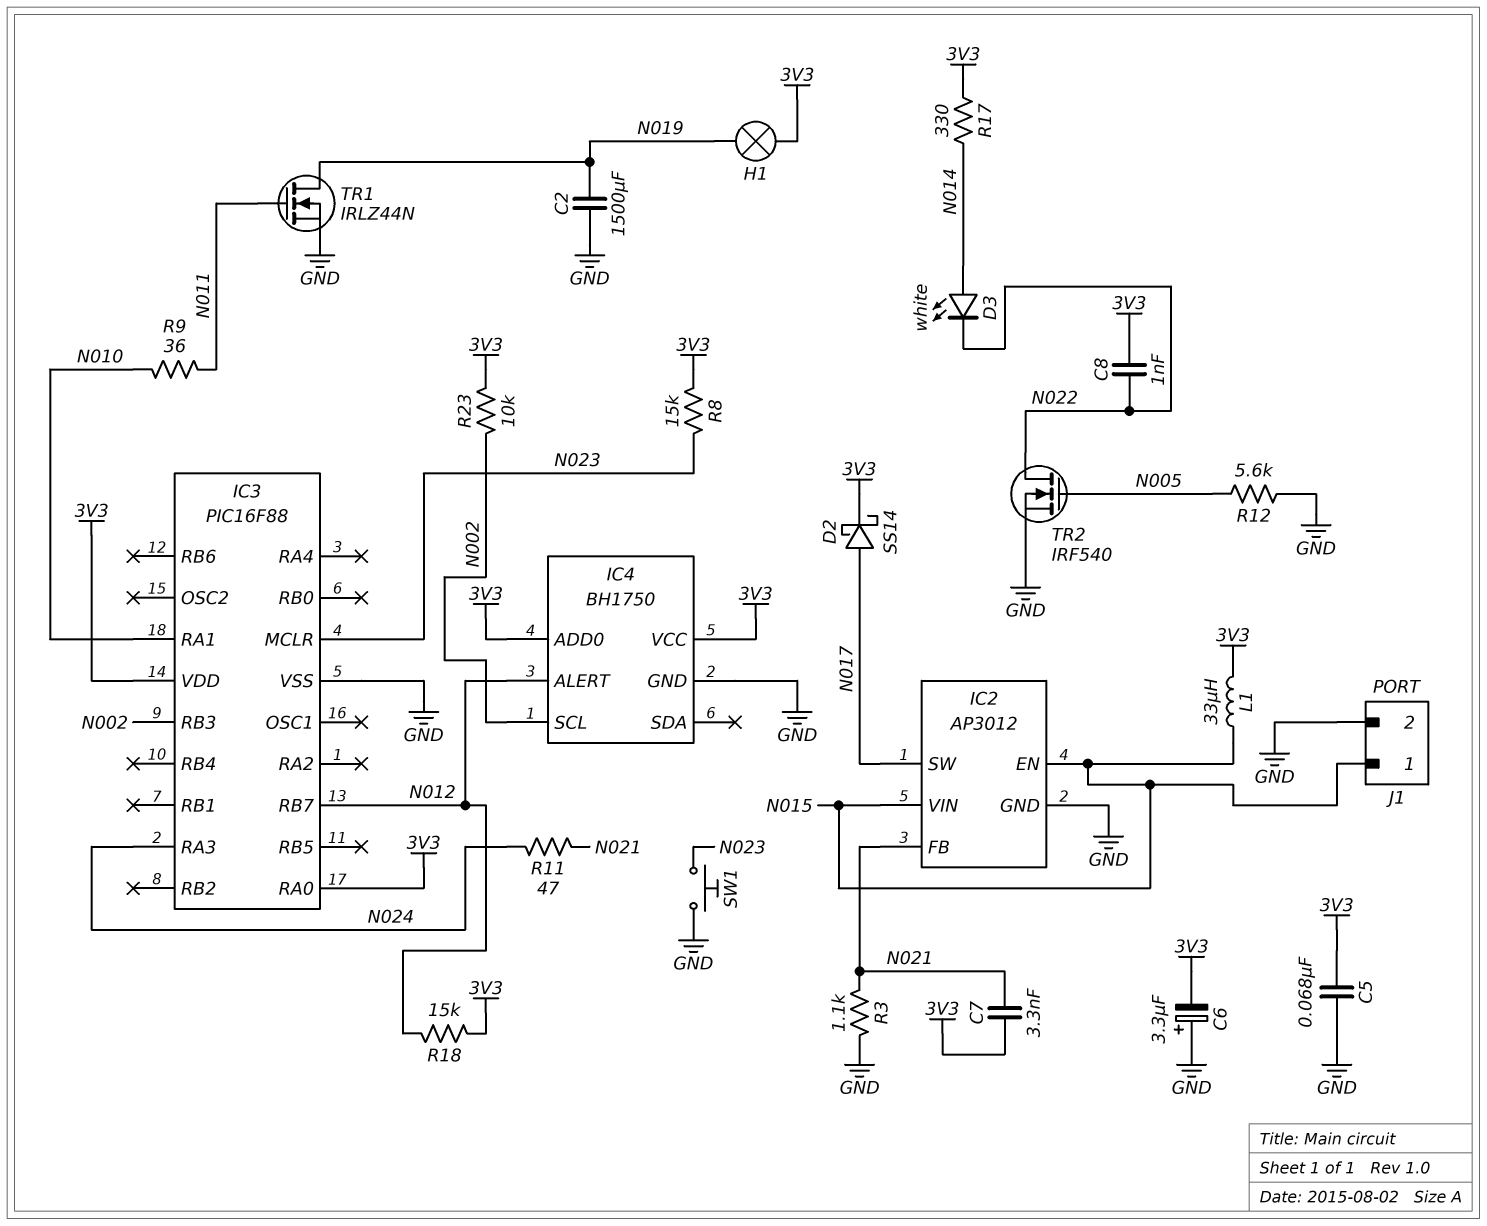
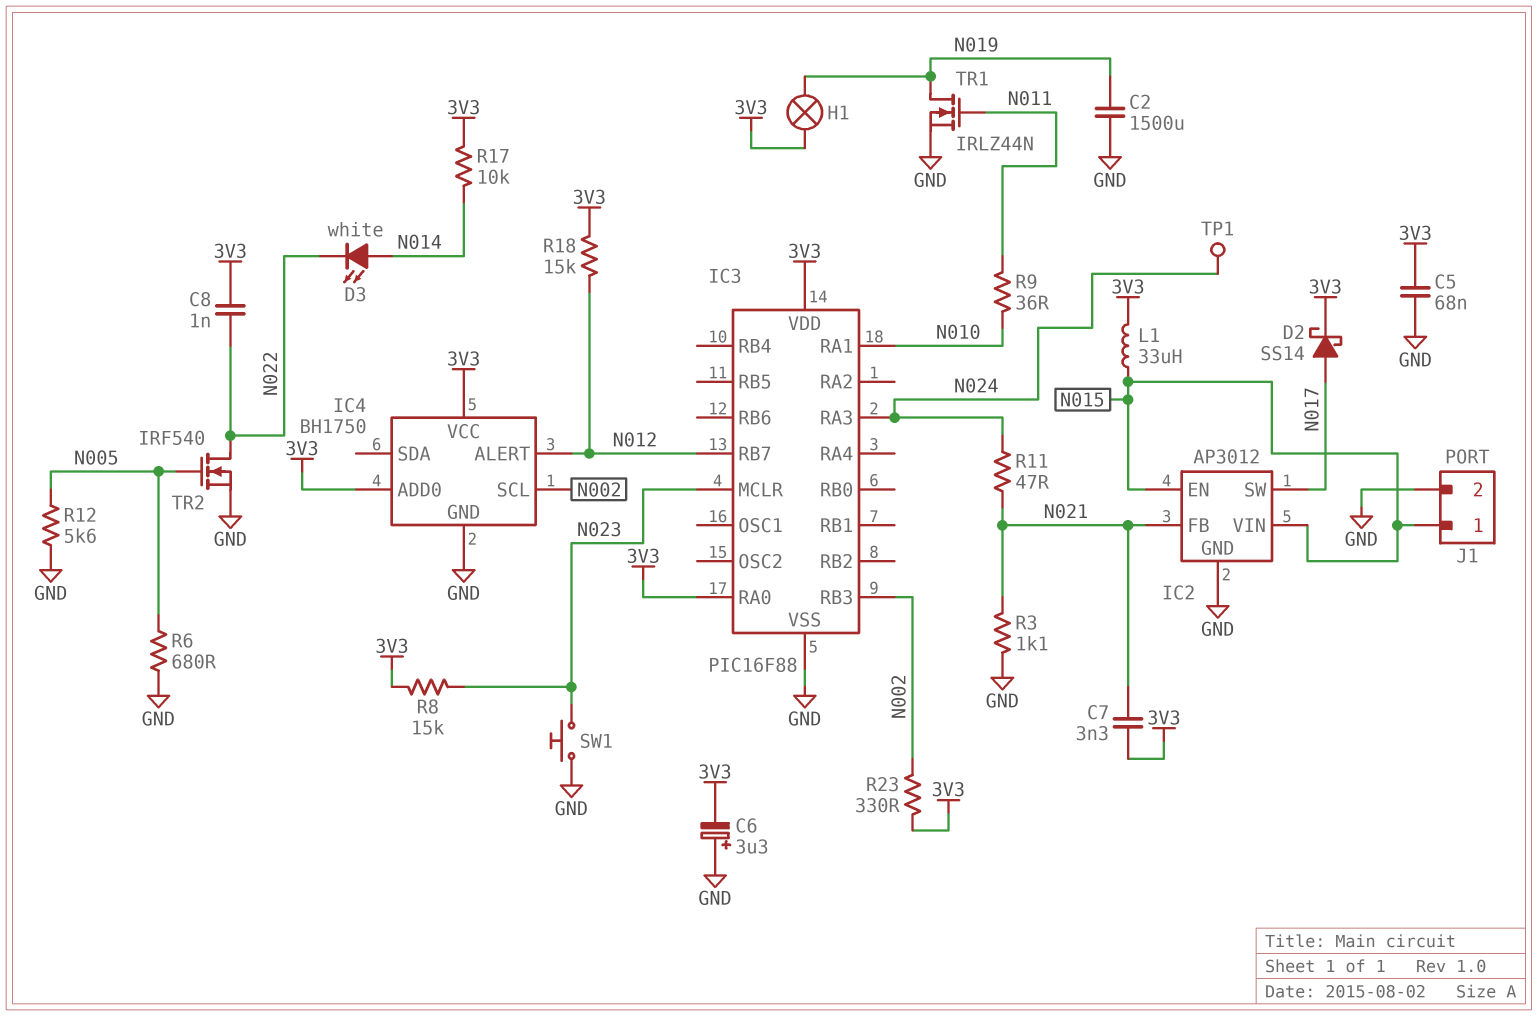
R6: none -> 680 (GND, N005)
R17: 330 (3V3, N014) -> 10k (3V3, N014)
R23: 10k (3V3, N002) -> 330 (3V3, N002)
TP1: none -> test point (N024)

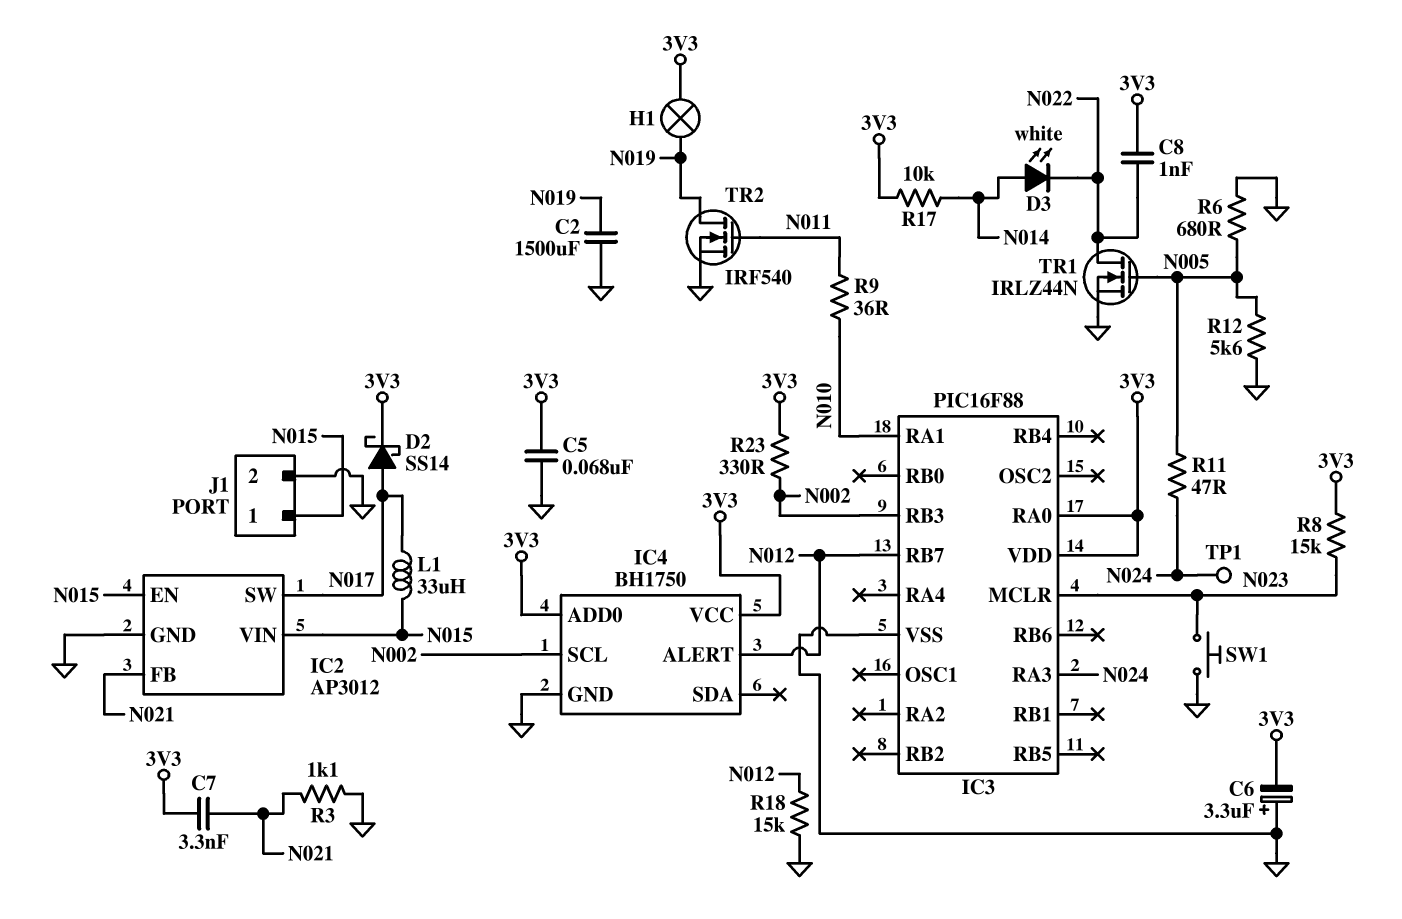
L1: 33uH (3V3, N015) -> 33uH (N015, N017)
R11: 47 (N021, N024) -> 47 (N005, N024)
R18: 15k (3V3, N012) -> 15k (GND, N012)
TR1: NMOS IRLZ44N (G N011, D N019, S GND) -> NMOS IRLZ44N (G N005, D N022, S GND)
TR2: NMOS IRF540 (G N005, D N022, S GND) -> NMOS IRF540 (G N011, D N019, S GND)

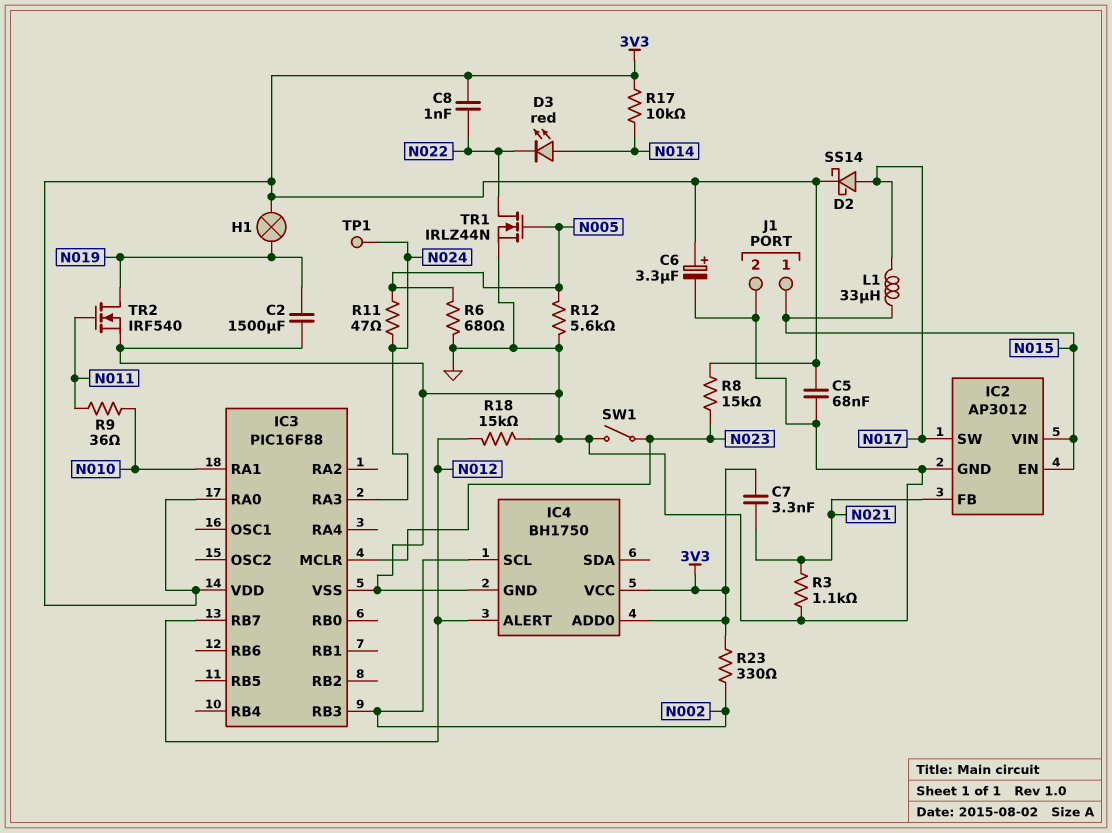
C6: 3.3uF (plus GND, minus 3V3) -> 3.3uF (plus 3V3, minus GND)
D3: LED white (A N014, K N022) -> LED red (A N014, K N022)
SW1: button (GND, N023) -> switch (GND, N023)

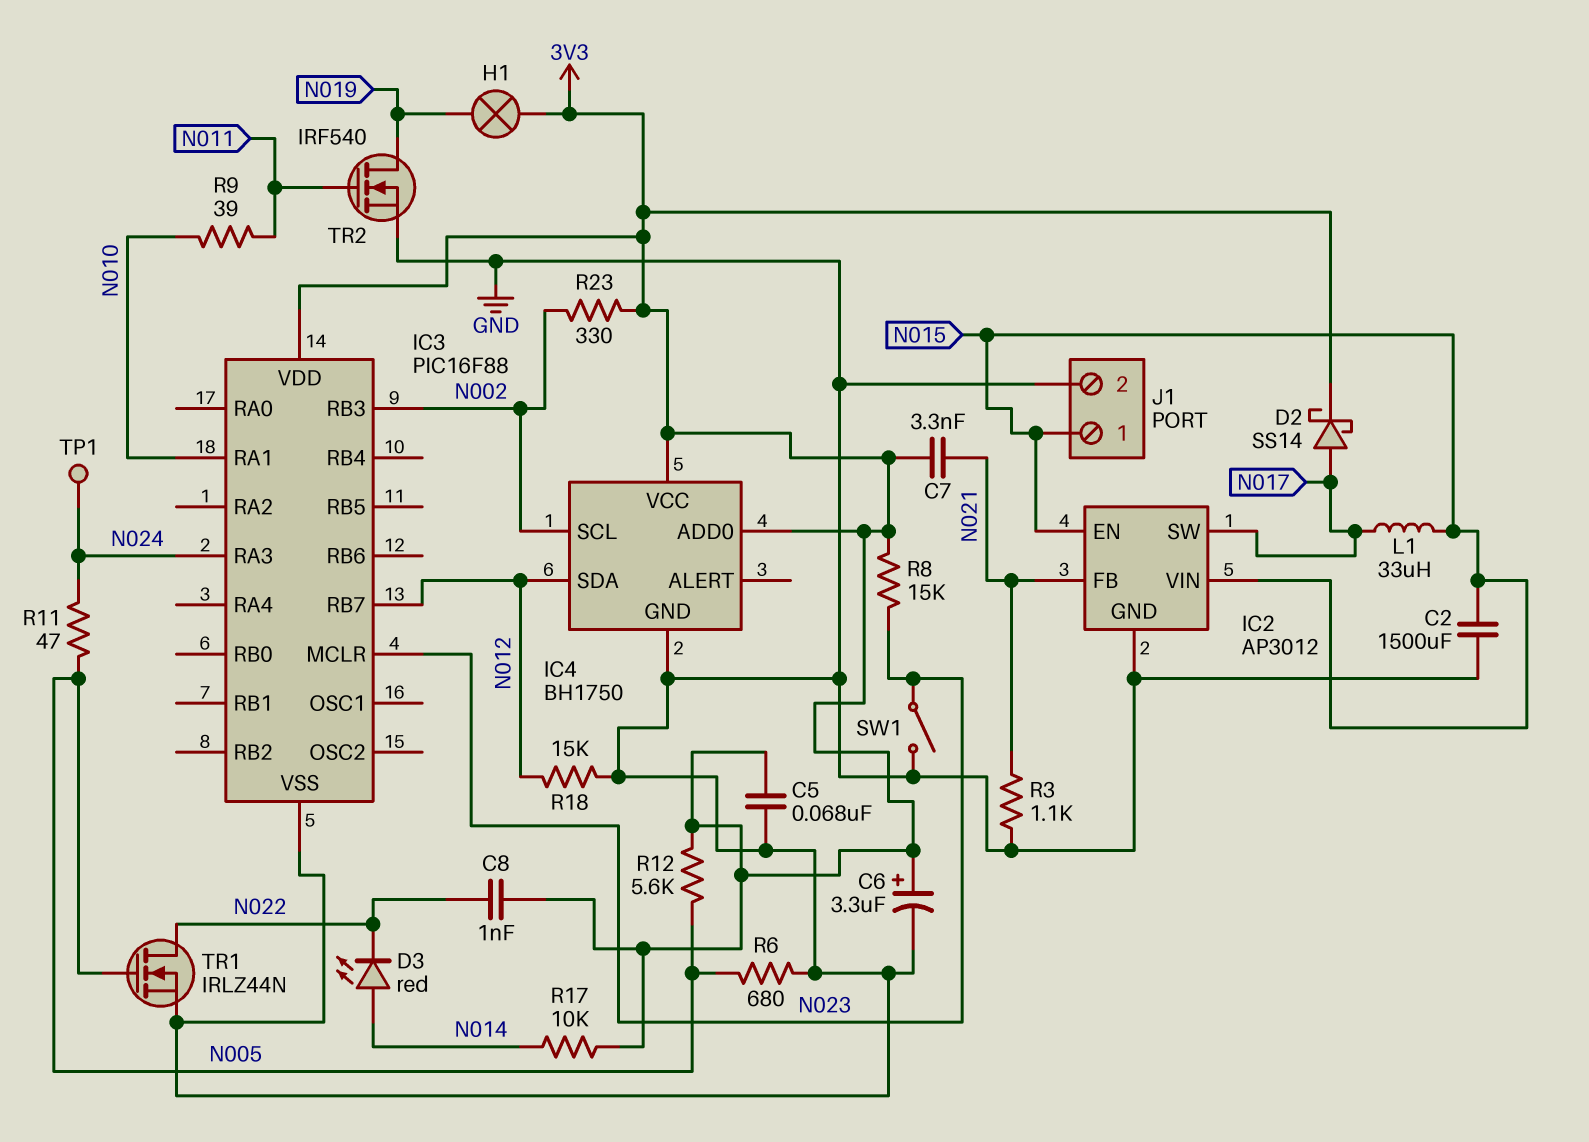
C2: 1500uF (GND, N019) -> 1500uF (GND, N015)
IC3 pin RA0: 3V3 -> none
IC4 pin ALERT: N012 -> none
IC4 pin SDA: none -> N012
R9: 36 (N010, N011) -> 39 (N010, N011)
R12: 5.6k (GND, N005) -> 5.6k (3V3, N005)

